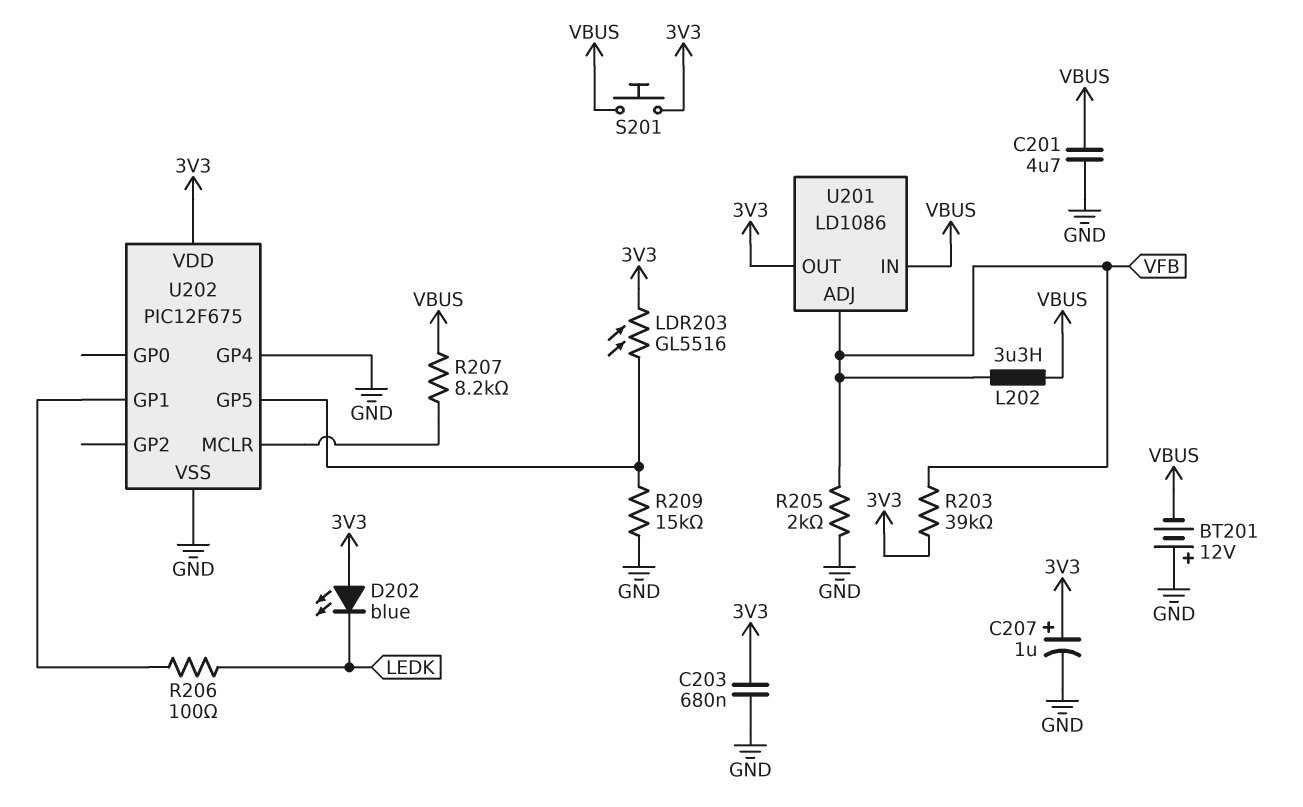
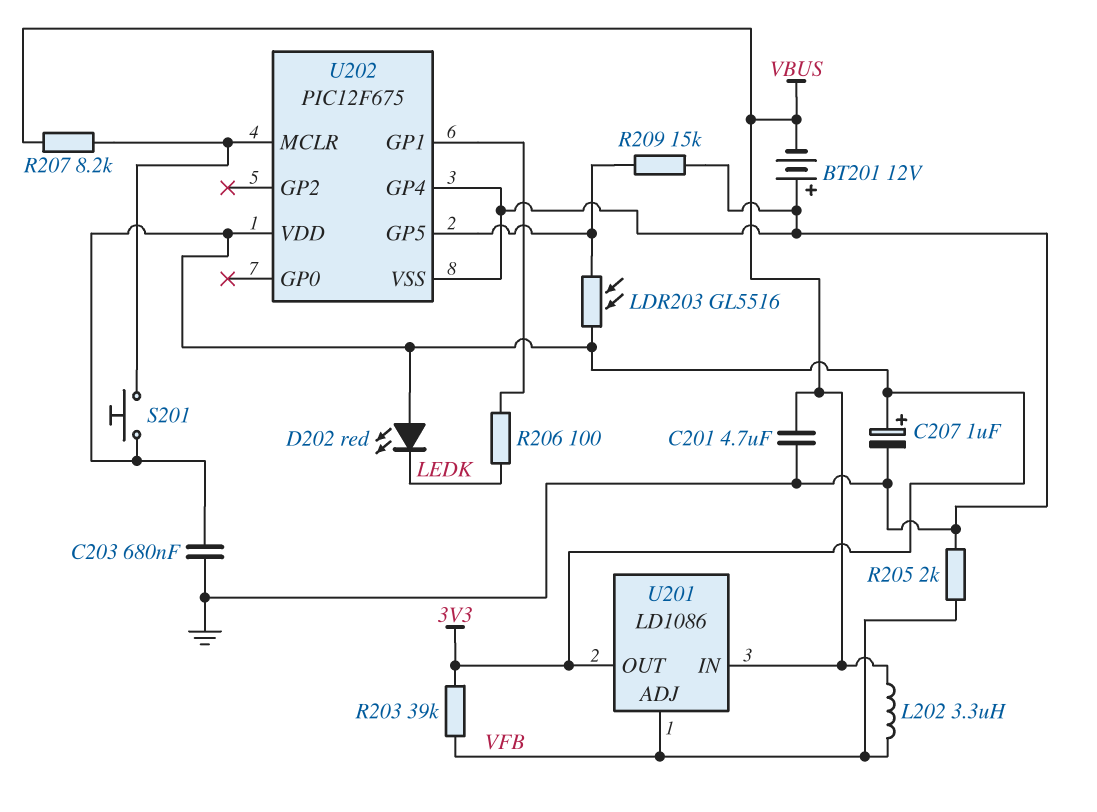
D202: LED blue (A 3V3, K LEDK) -> LED red (A 3V3, K LEDK)
S201: button (3V3, VBUS) -> button (3V3, U202/MCLR)

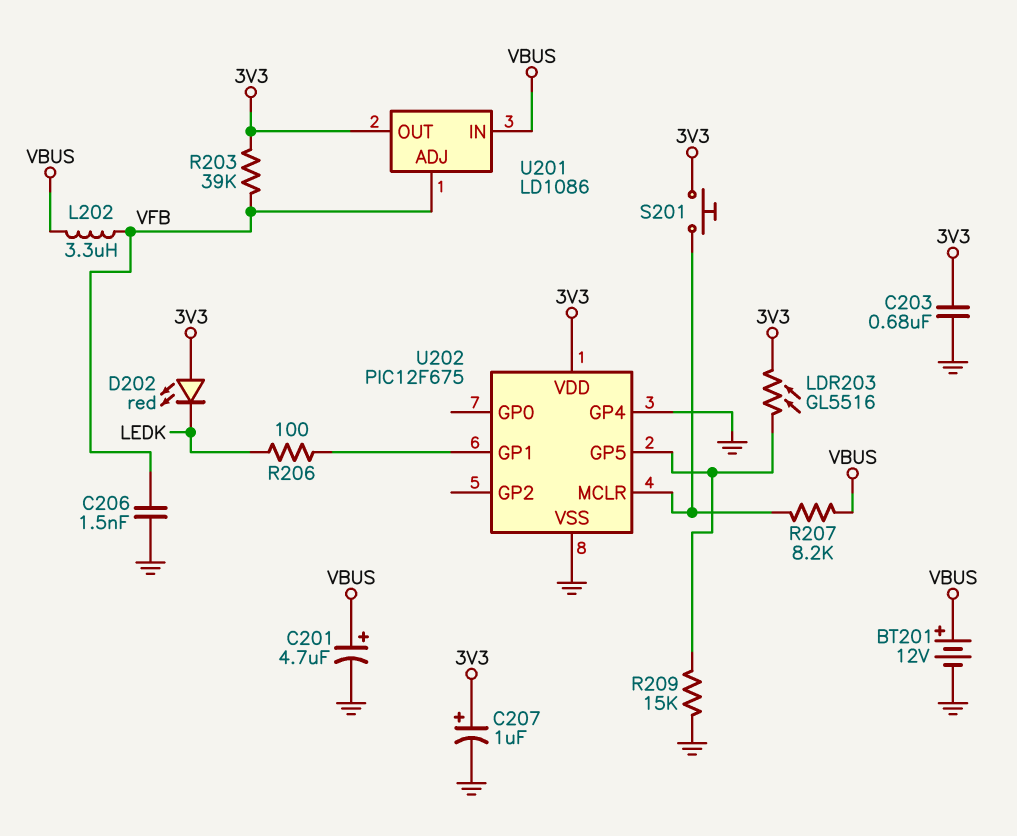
BT201: 12V (plus GND, minus VBUS) -> 12V (plus VBUS, minus GND)
C201: 4.7uF (GND, VBUS) -> 4.7uF (plus VBUS, minus GND)
C206: none -> 1.5nF (GND, VFB)
R205: 2k (GND, VFB) -> none

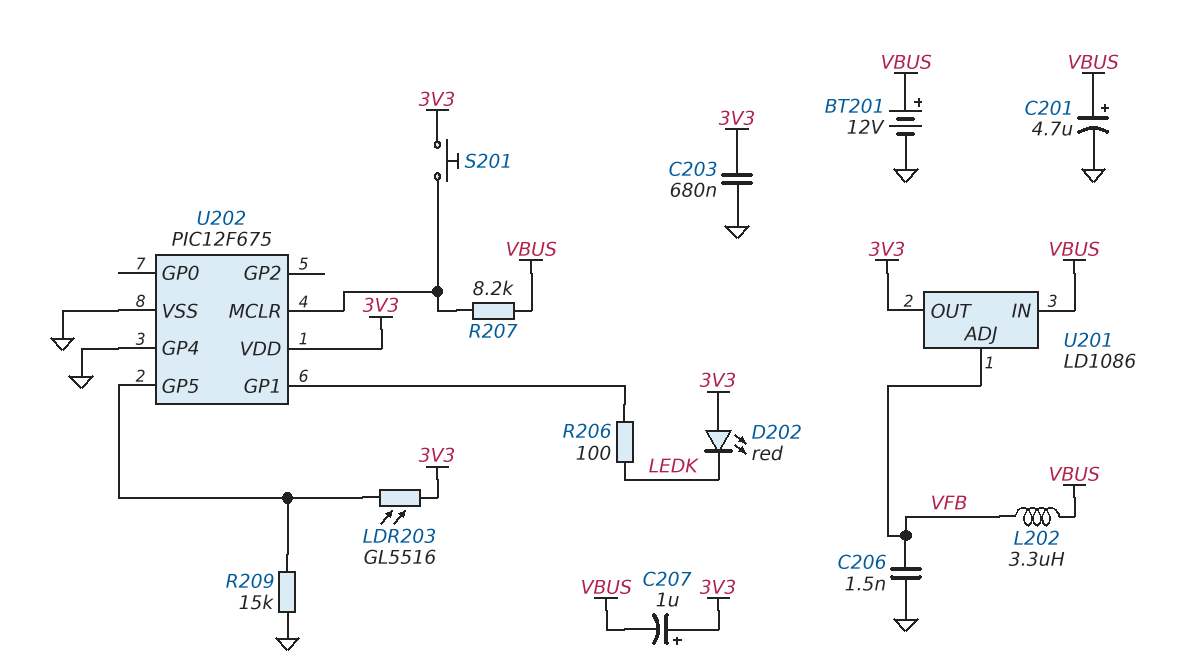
C207: 1uF (plus 3V3, minus GND) -> 1uF (plus 3V3, minus VBUS)
R203: 39k (3V3, VFB) -> none

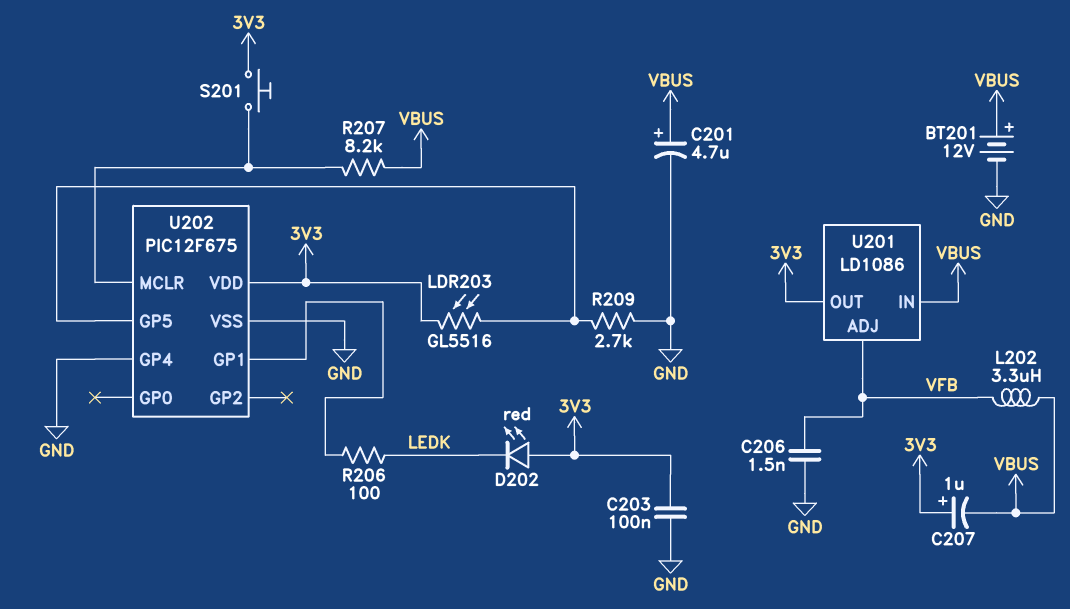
C203: 680nF (3V3, GND) -> 100nF (3V3, GND)
R209: 15k (GND, U202/GP5) -> 2.7k (GND, U202/GP5)

